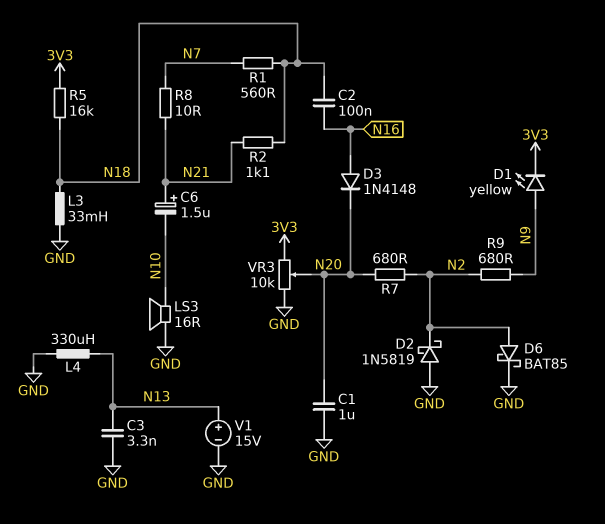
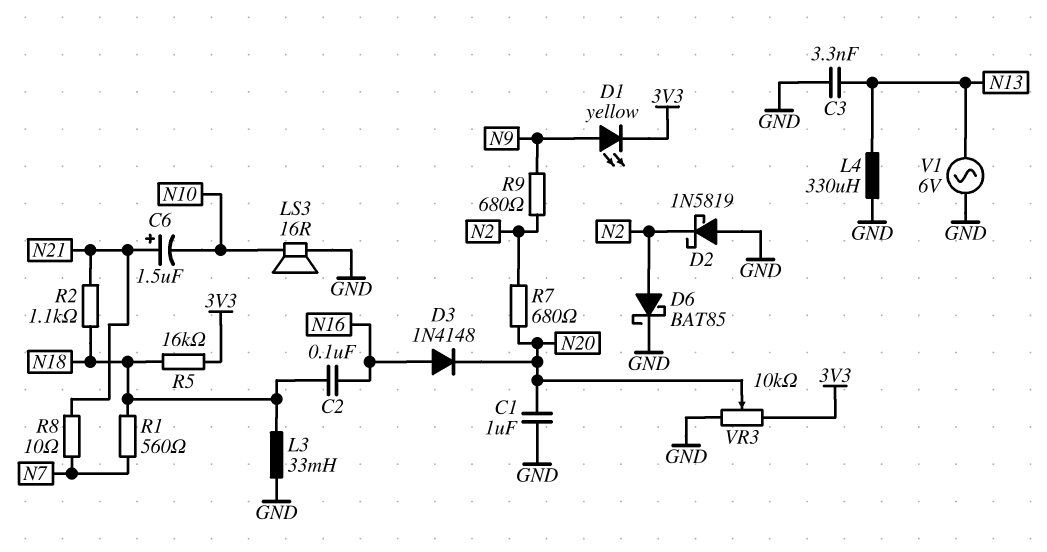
V1: 15V (plus N13, minus GND) -> AC 6V (GND, N13)

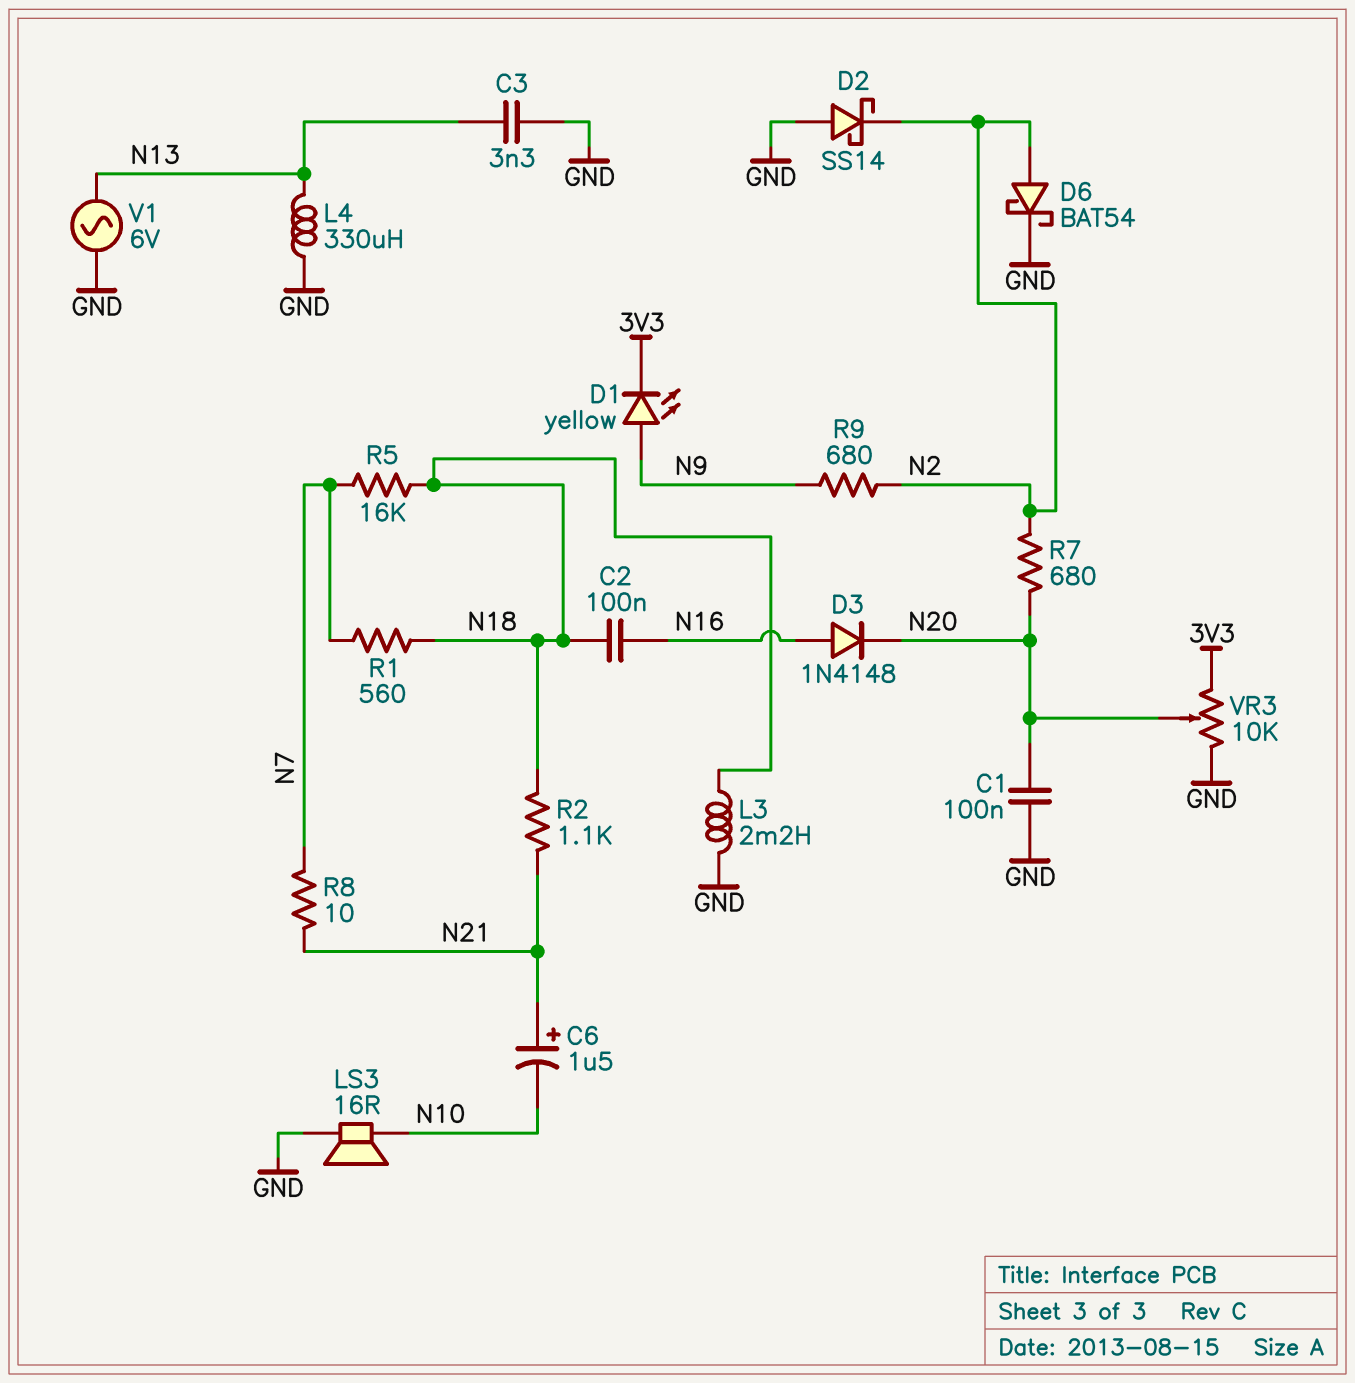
C1: 1uF (GND, N20) -> 100nF (GND, N20)
D2: schottky 1N5819 (A GND, K N2) -> schottky SS14 (A GND, K N2)
D6: schottky BAT85 (A N2, K GND) -> schottky BAT54 (A N2, K GND)
L3: 33mH (GND, N18) -> 2.2mH (GND, N18)
R5: 16k (3V3, N18) -> 16k (N7, N18)

